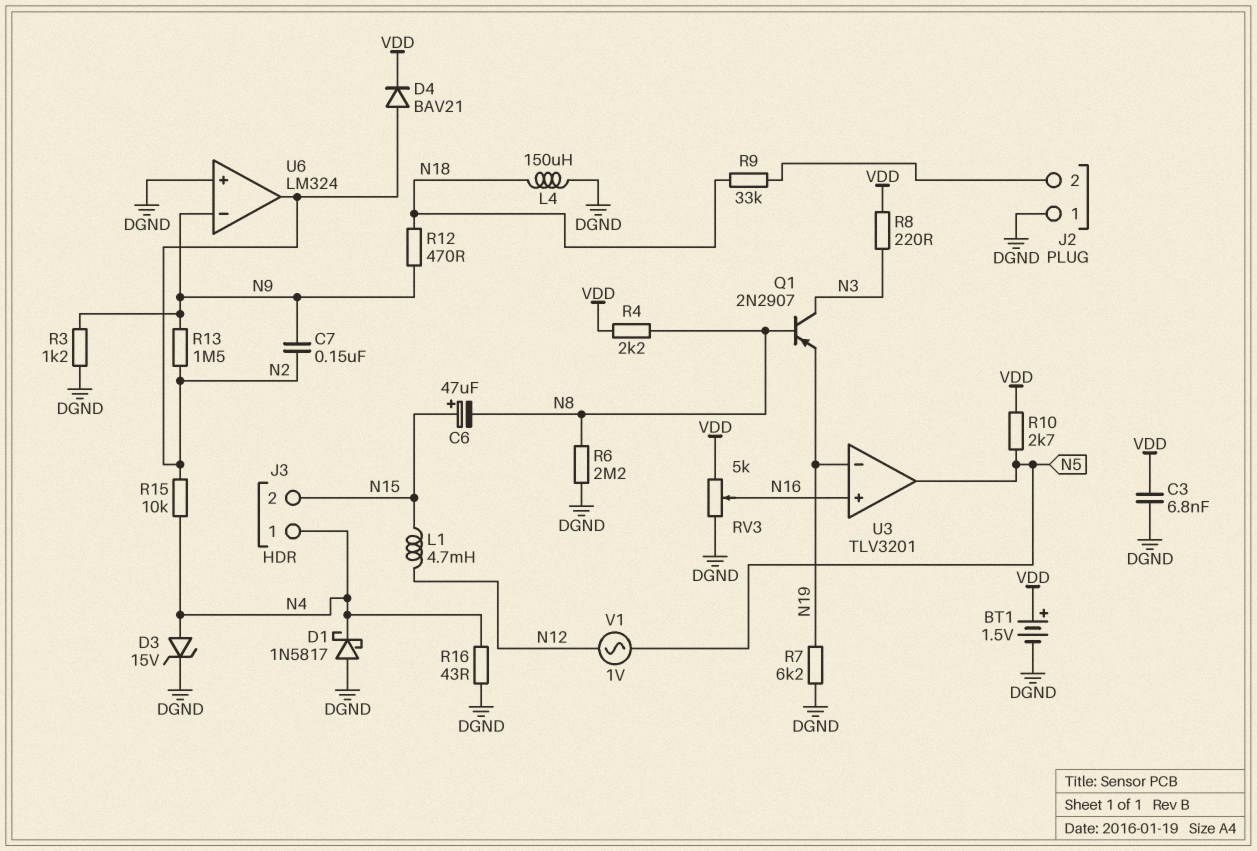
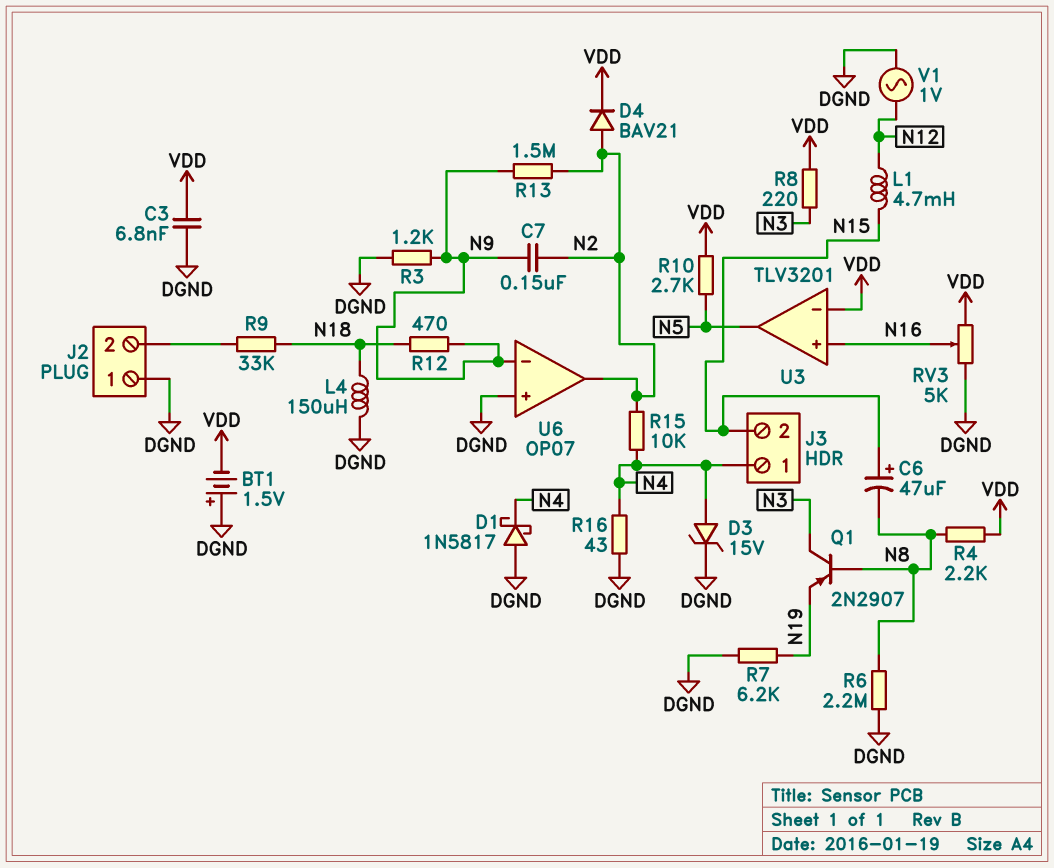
BT1: 1.5V (plus VDD, minus DGND) -> 1.5V (plus DGND, minus VDD)
U3 pin in-: N19 -> VDD
U6: LM324 -> OP07
V1: AC 1V (N5, N12) -> AC 1V (DGND, N12)

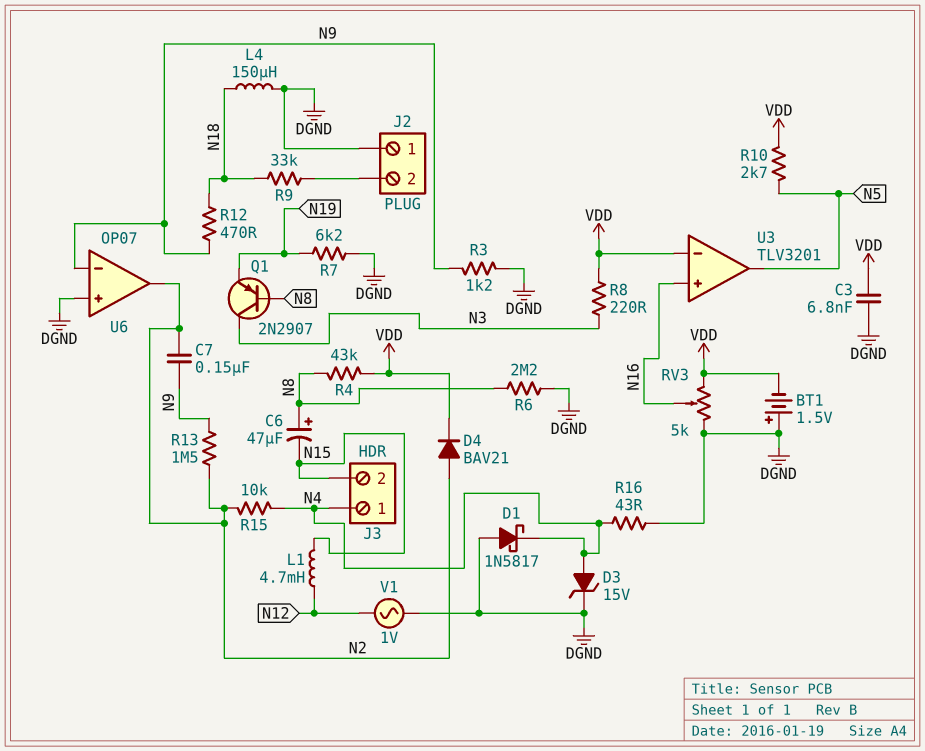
C6: 47uF (plus N15, minus N8) -> 47uF (plus N8, minus N15)
R4: 2.2k (N8, VDD) -> 43k (N8, VDD)

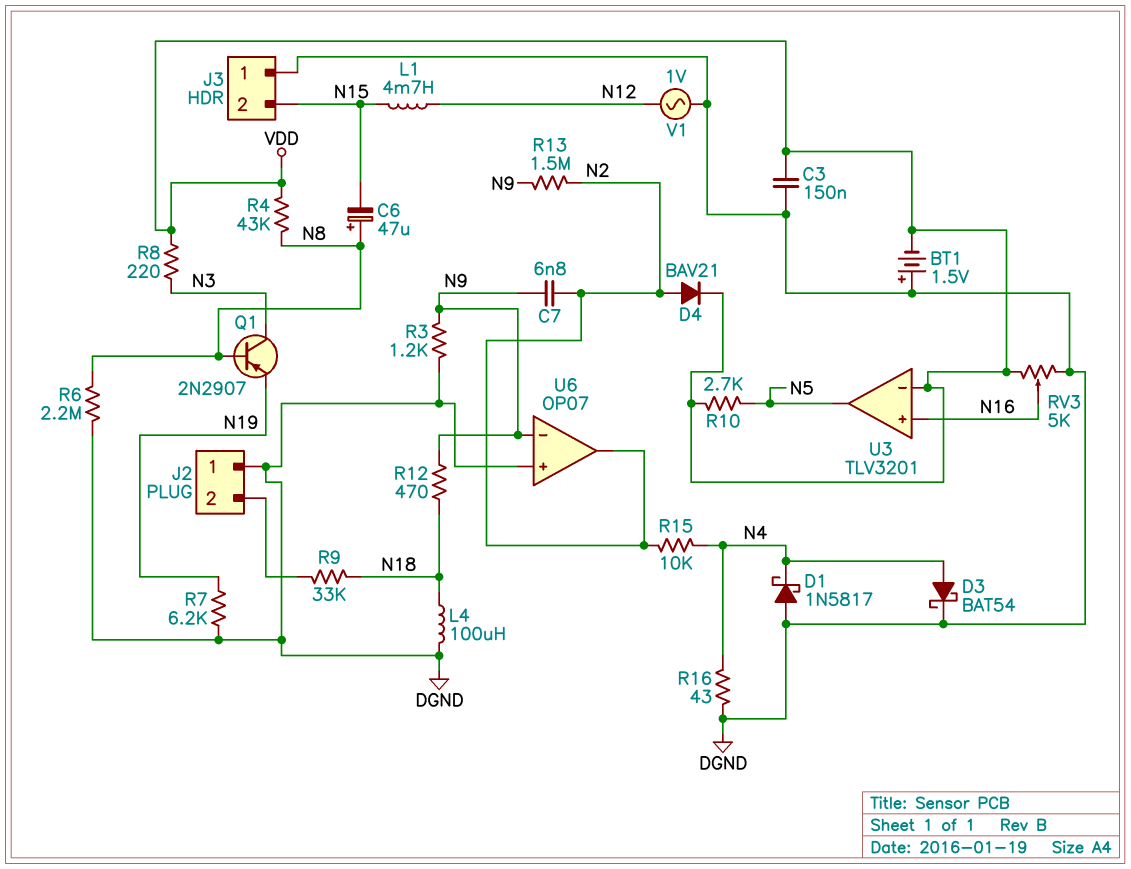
C3: 6.8nF (DGND, VDD) -> 150nF (DGND, VDD)
C7: 150nF (N2, N9) -> 6.8nF (N2, N9)
D3: zener 15V (A N4, K DGND) -> schottky BAT54 (A N4, K DGND)
J3 pin 1: N4 -> DGND
L4: 150uH (DGND, N18) -> 100uH (DGND, N18)

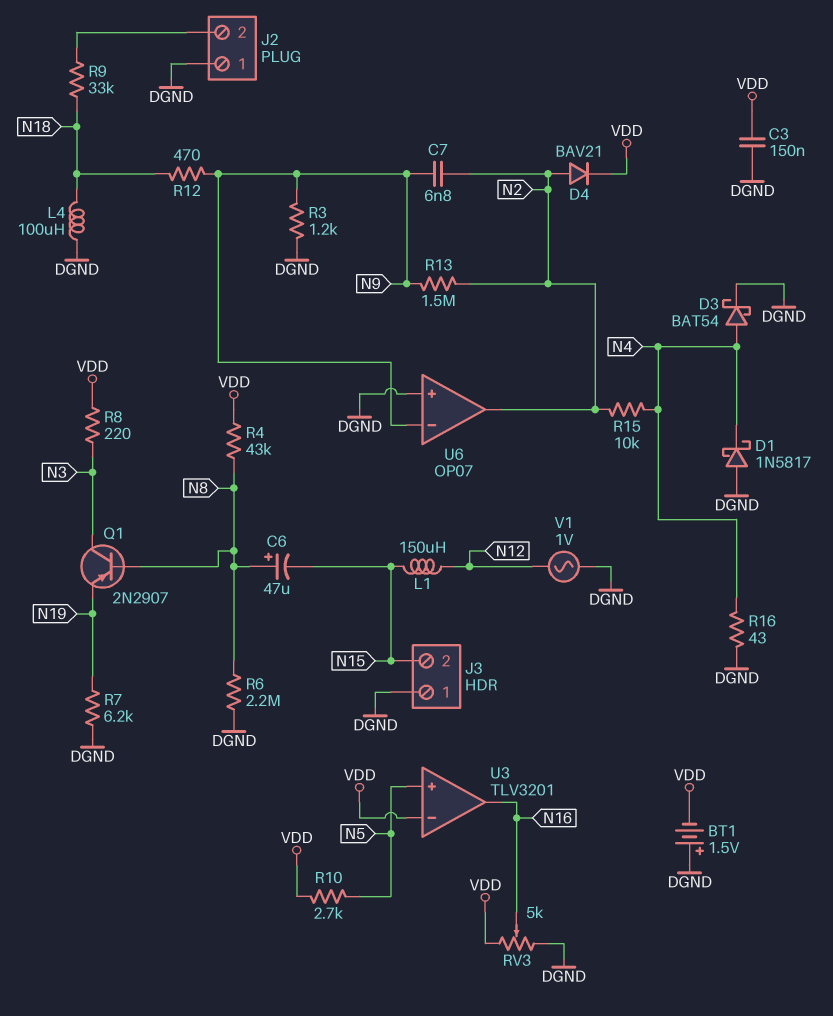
L1: 4.7mH (N12, N15) -> 150uH (N12, N15)
U3 pin in+: N16 -> N5
U3 pin out: N5 -> N16

